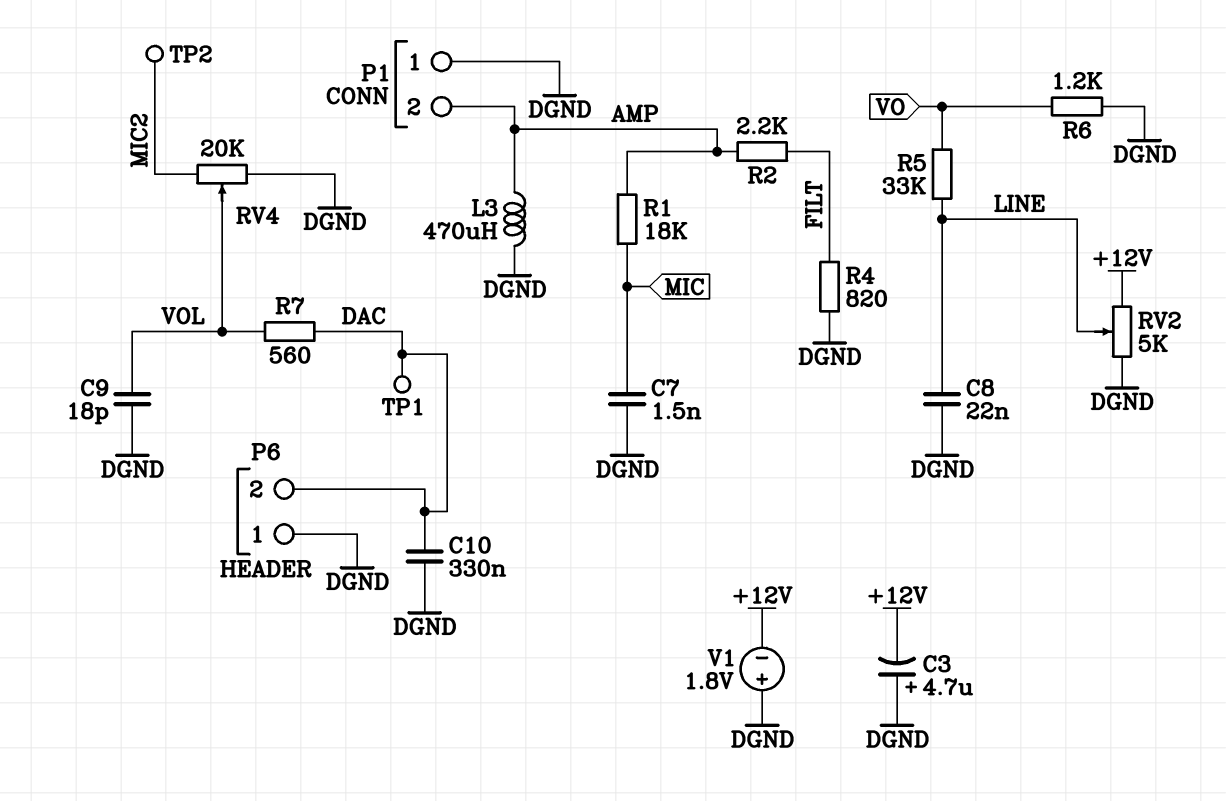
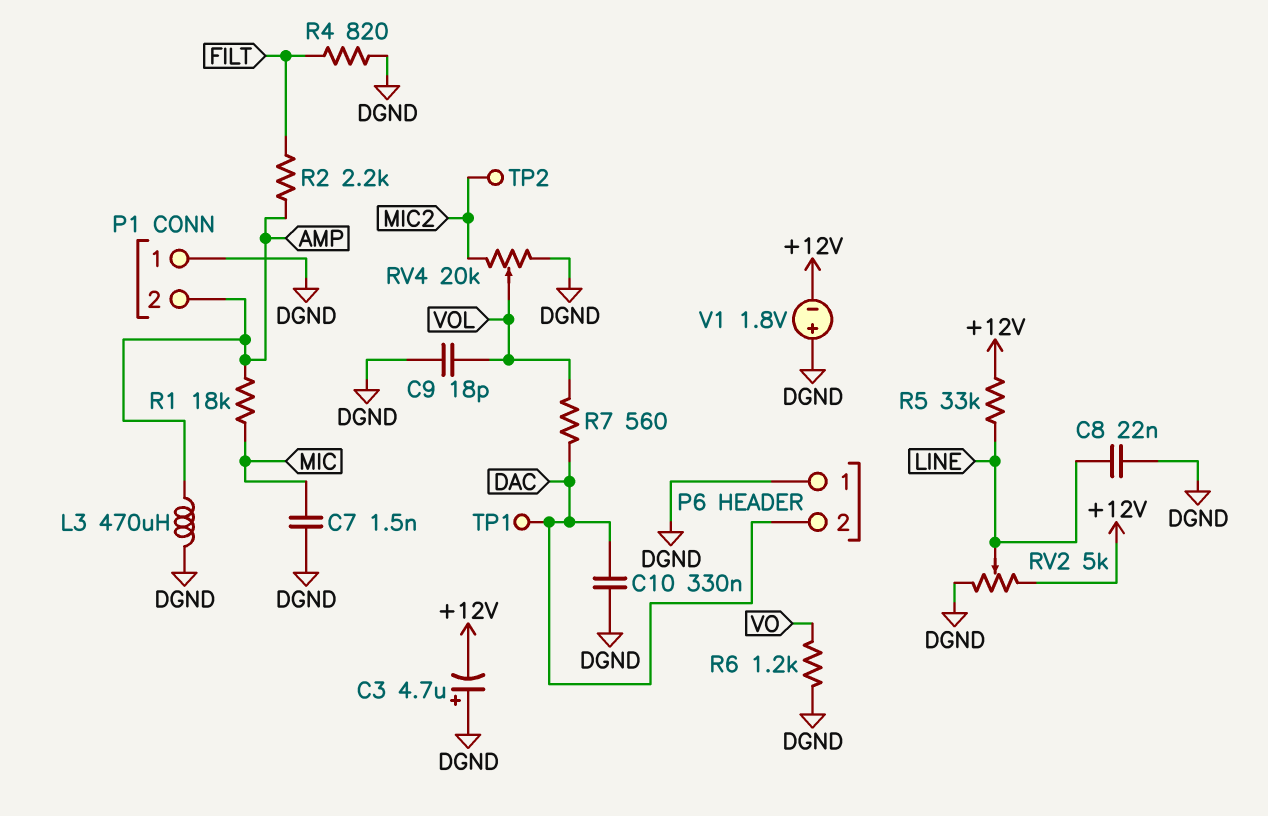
R5: 33k (LINE, VO) -> 33k (+12V, LINE)

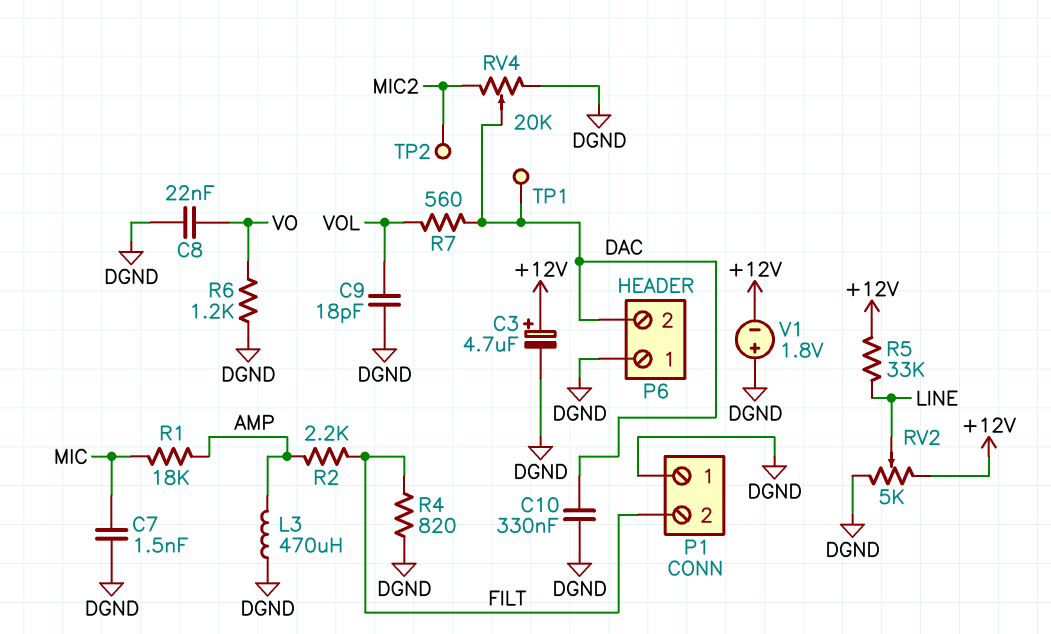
C3: 4.7uF (plus DGND, minus +12V) -> 4.7uF (plus +12V, minus DGND)
C8: 22nF (DGND, LINE) -> 22nF (DGND, VO)
P1 pin 2: AMP -> FILT
RV4: 20k (DGND, MIC2, wiper VOL) -> 20k (DGND, MIC2, wiper DAC)

